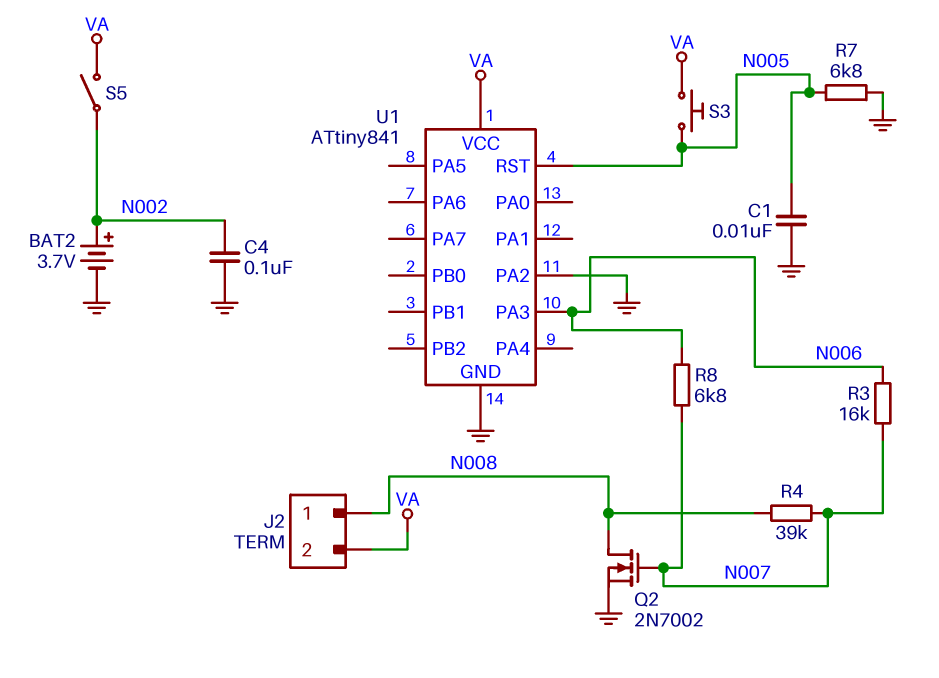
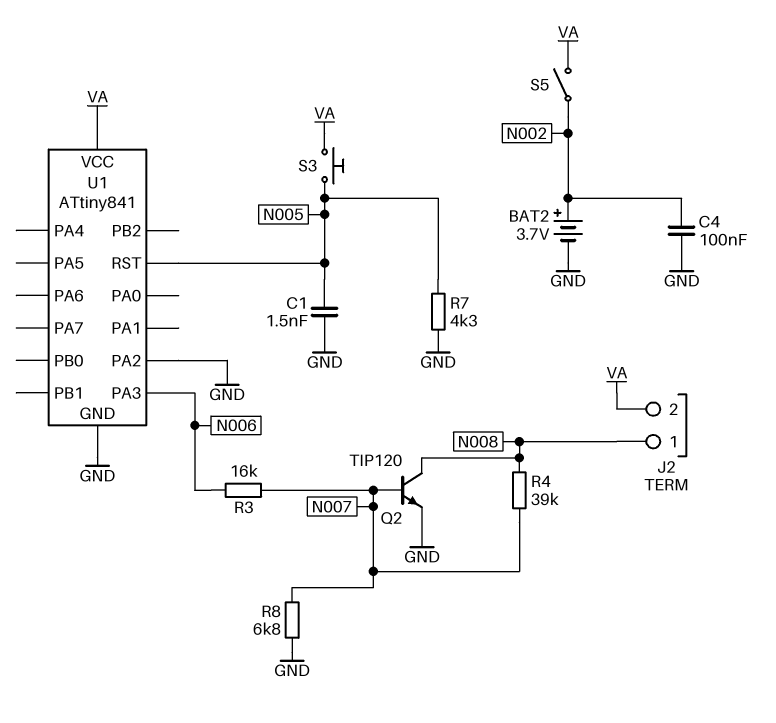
C1: 10nF (GND, N005) -> 1.5nF (GND, N005)
Q2: NMOS 2N7002 (G N007, D N008, S GND) -> NPN TIP120 (B N007, C N008, E GND)
R7: 6.8k (GND, N005) -> 4.3k (GND, N005)
R8: 6.8k (N006, N007) -> 6.8k (GND, N007)

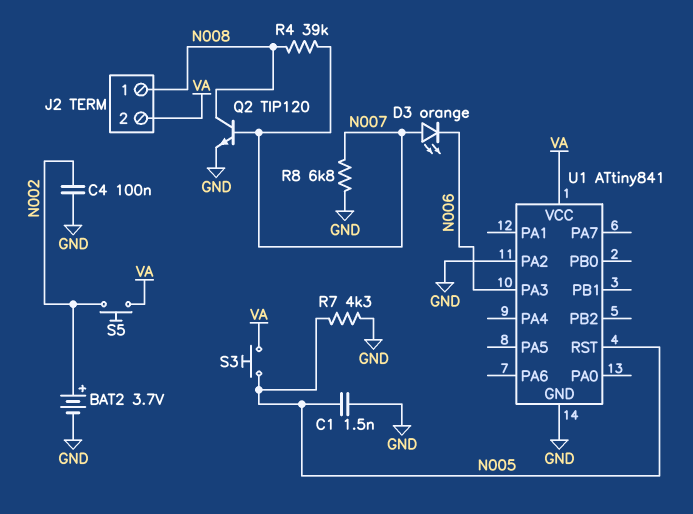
D3: none -> LED orange (A N007, K N006)
R3: 16k (N006, N007) -> none
S5: switch (N002, VA) -> button (N002, VA)

